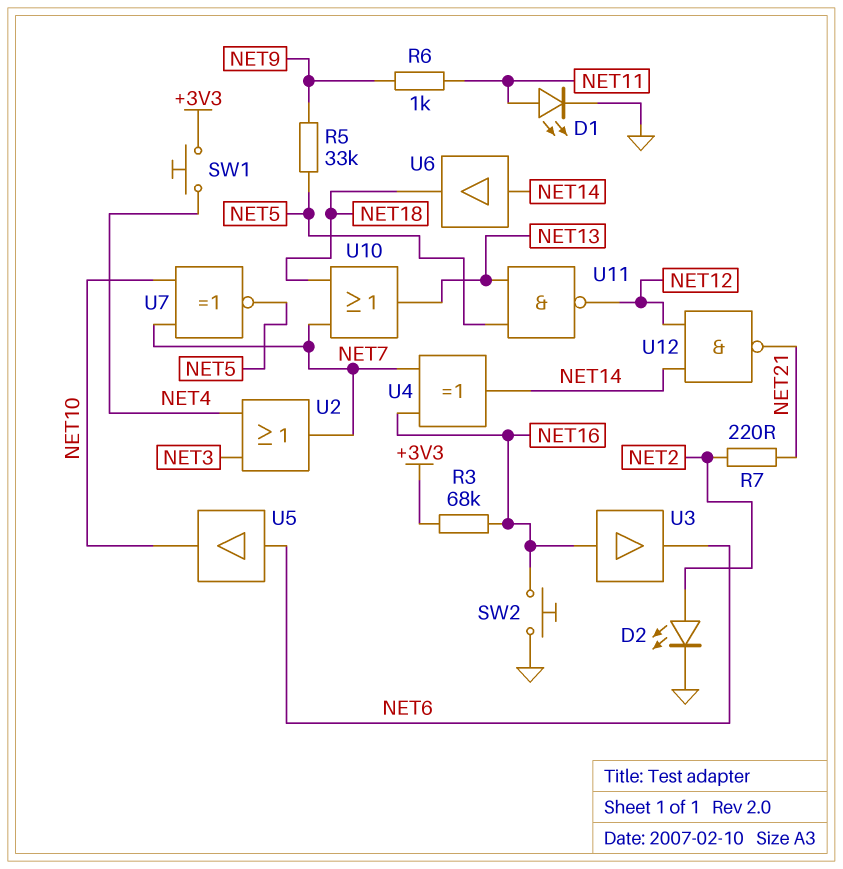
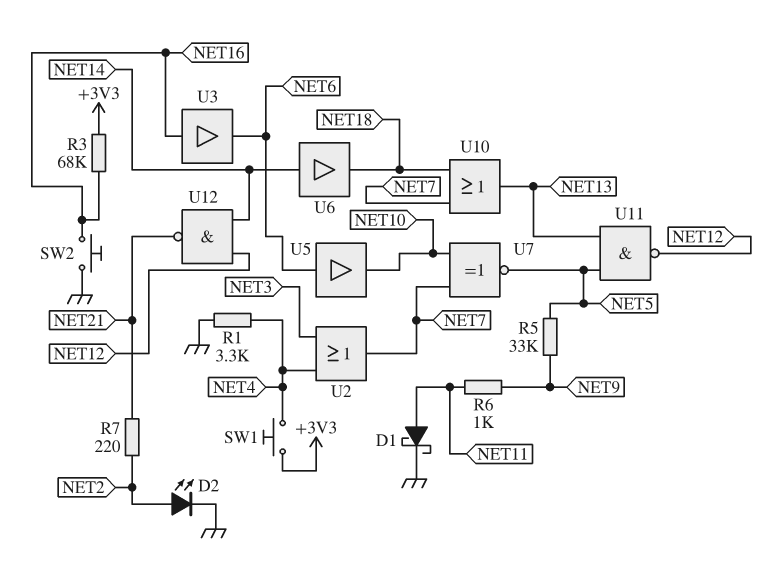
D1: LED (A NET11, K GND) -> schottky (A NET11, K GND)
R1: none -> 3.3k (GND, NET4)
U4: XOR (in NET7, in NET16, out NET14) -> none

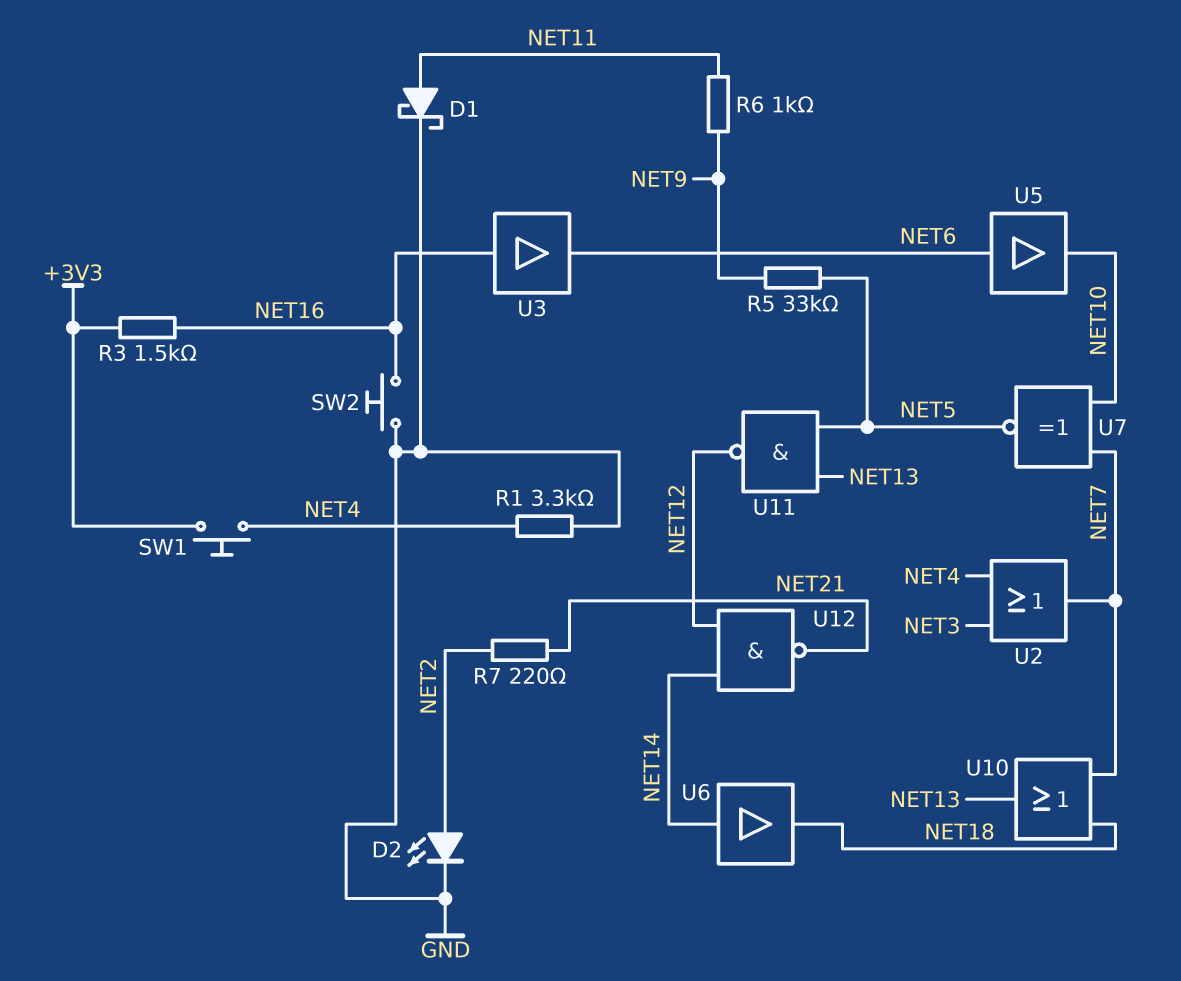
R3: 68k (+3V3, NET16) -> 1.5k (+3V3, NET16)

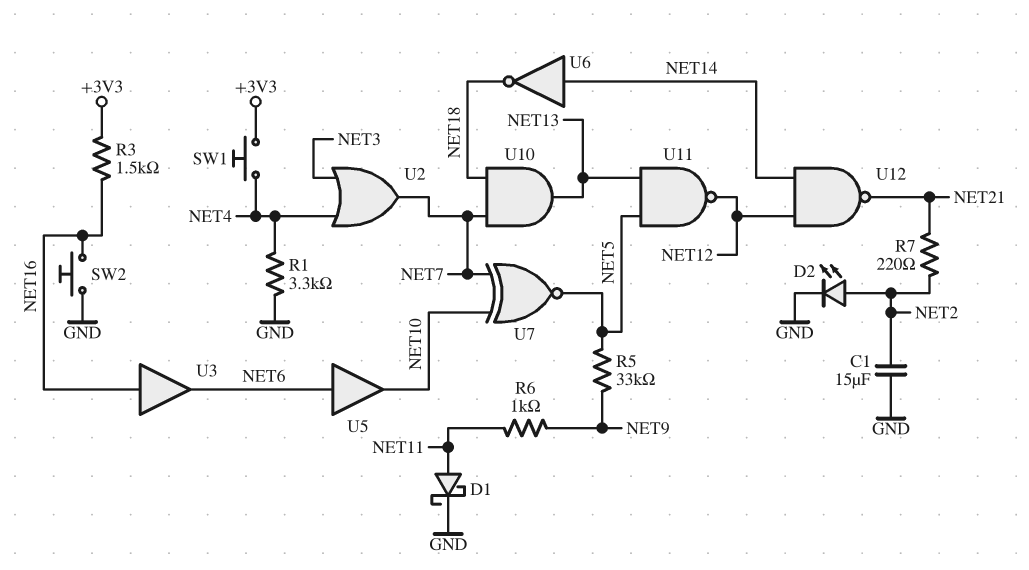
C1: none -> 15uF (GND, NET2)
U6: buffer (in NET14, out NET18) -> NOT (in NET14, out NET18)
U10: OR (in NET7, in NET18, out NET13) -> AND (in NET7, in NET18, out NET13)

